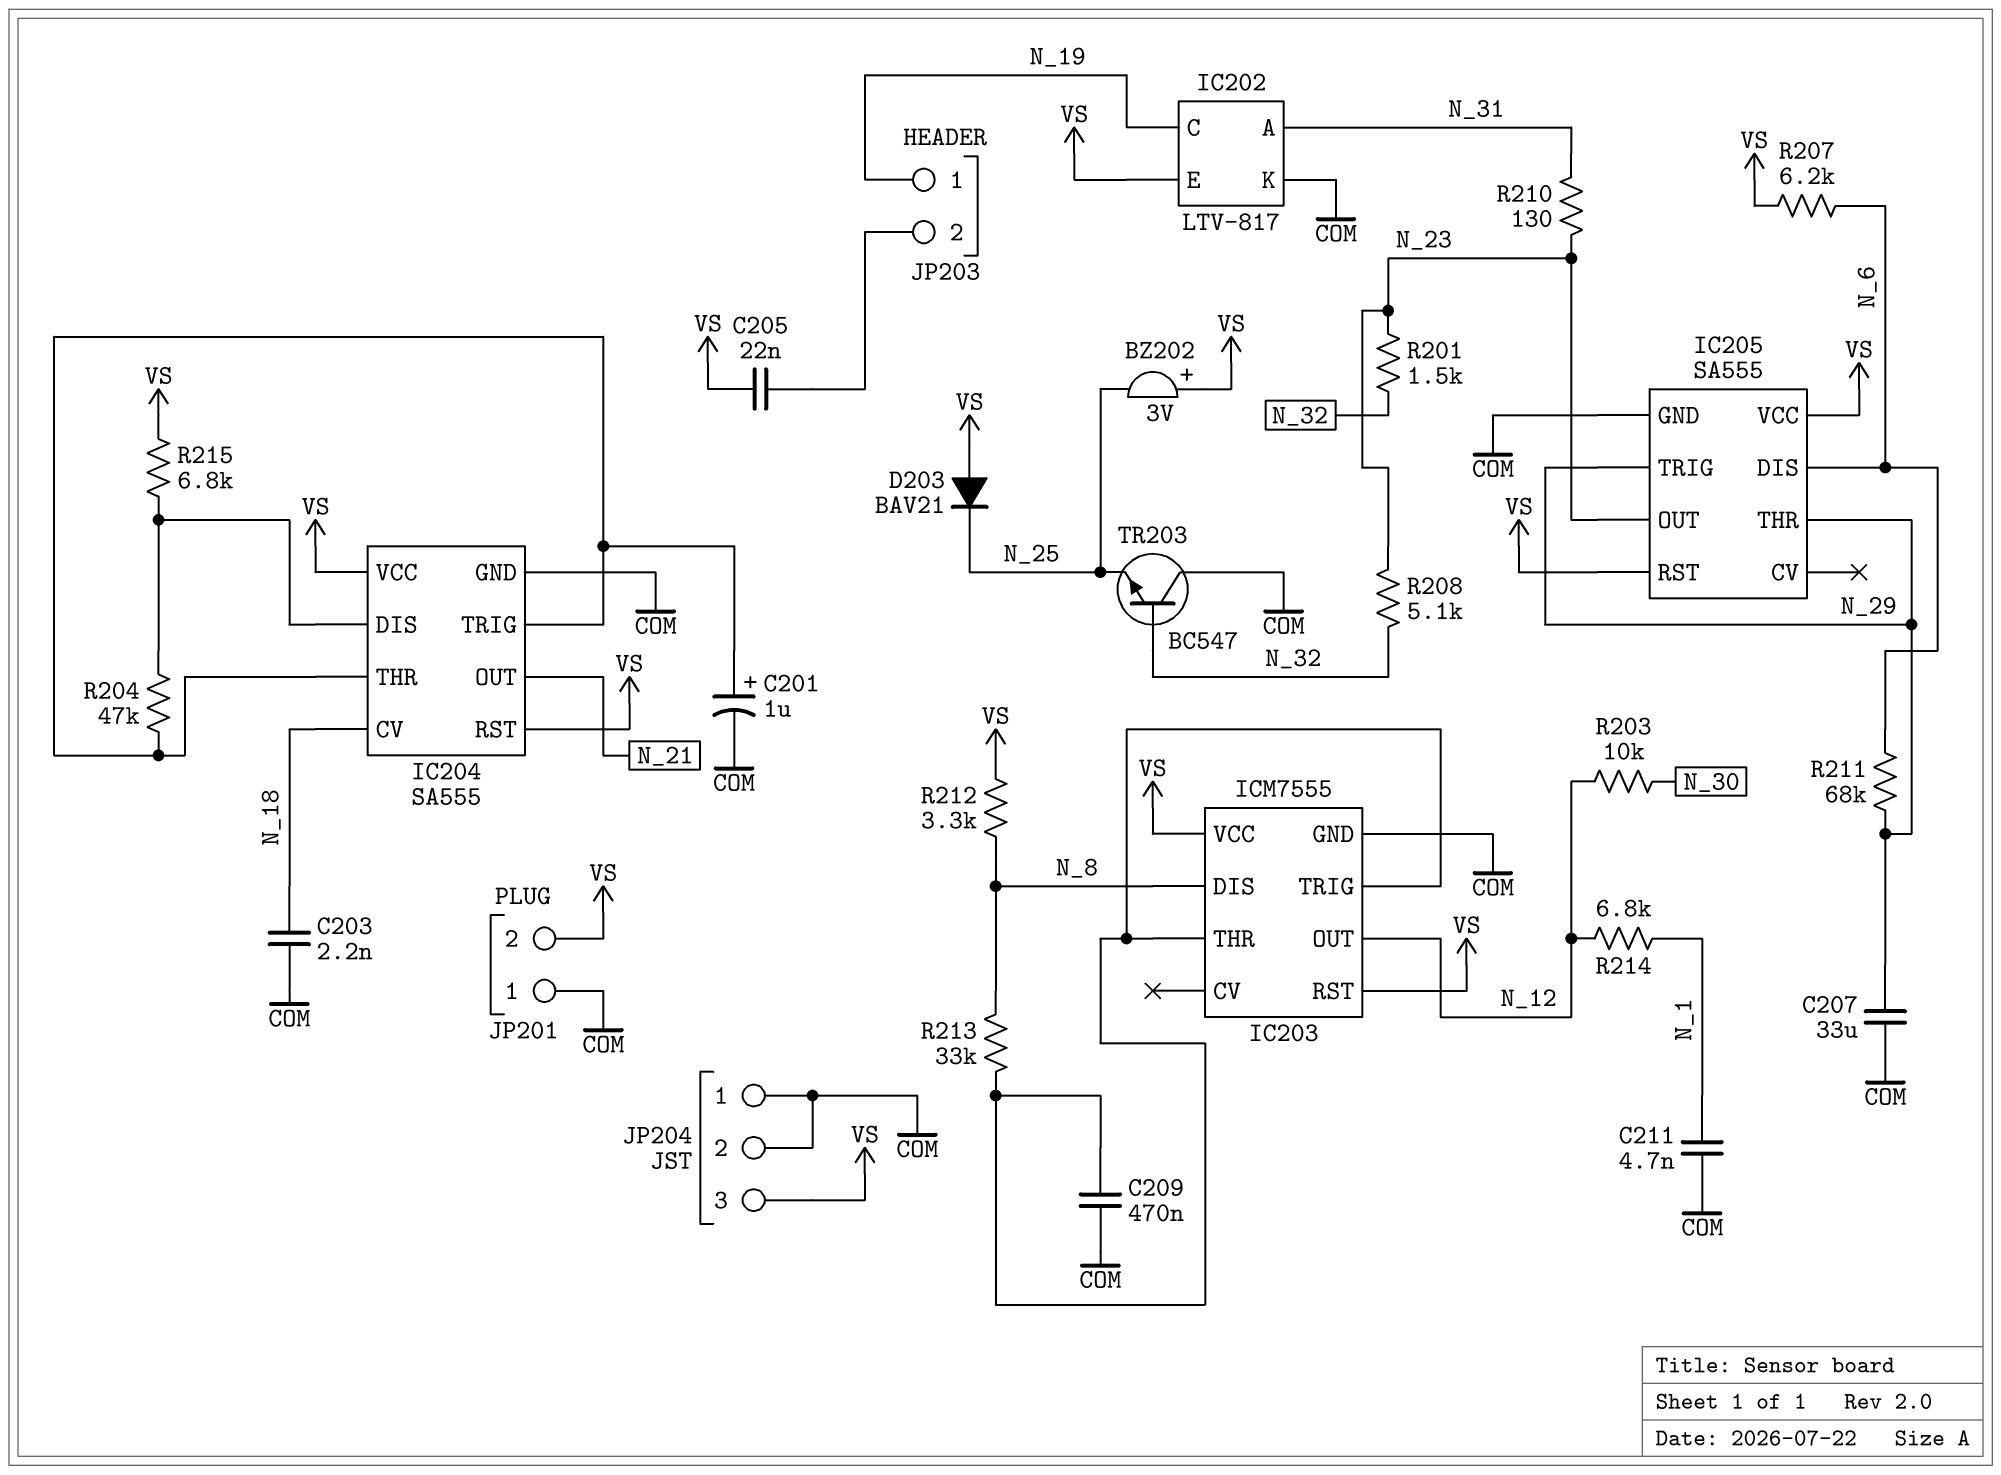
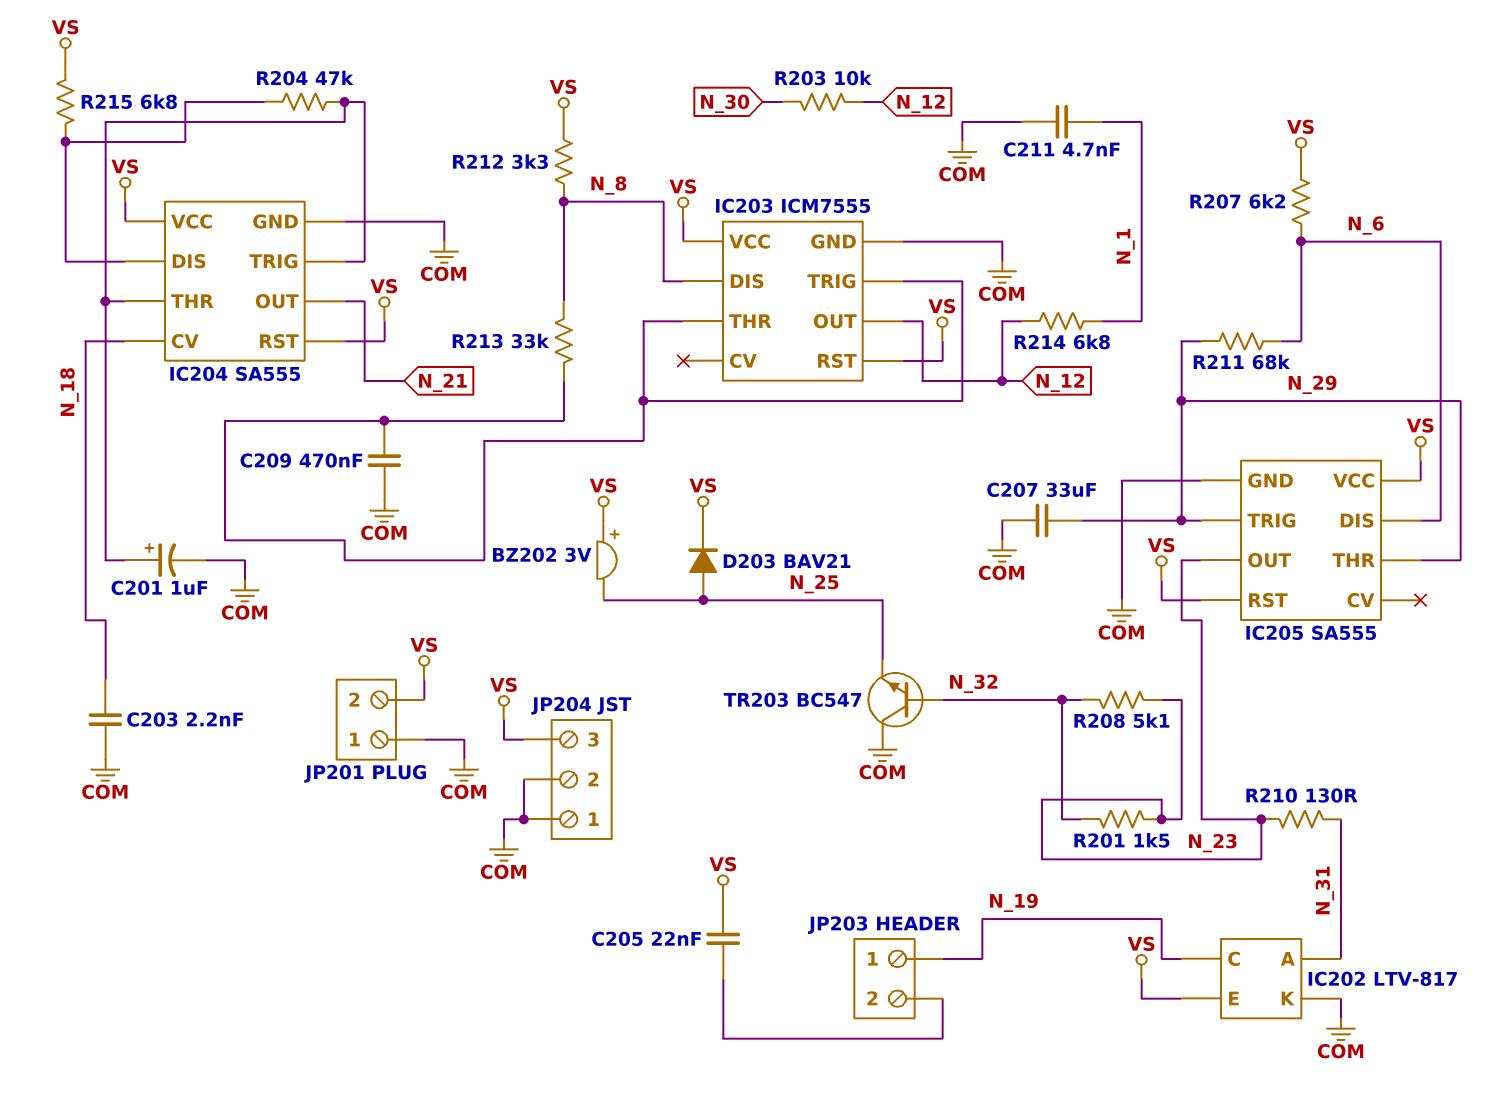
D203: diode BAV21 (A VS, K N_25) -> diode BAV21 (A N_25, K VS)

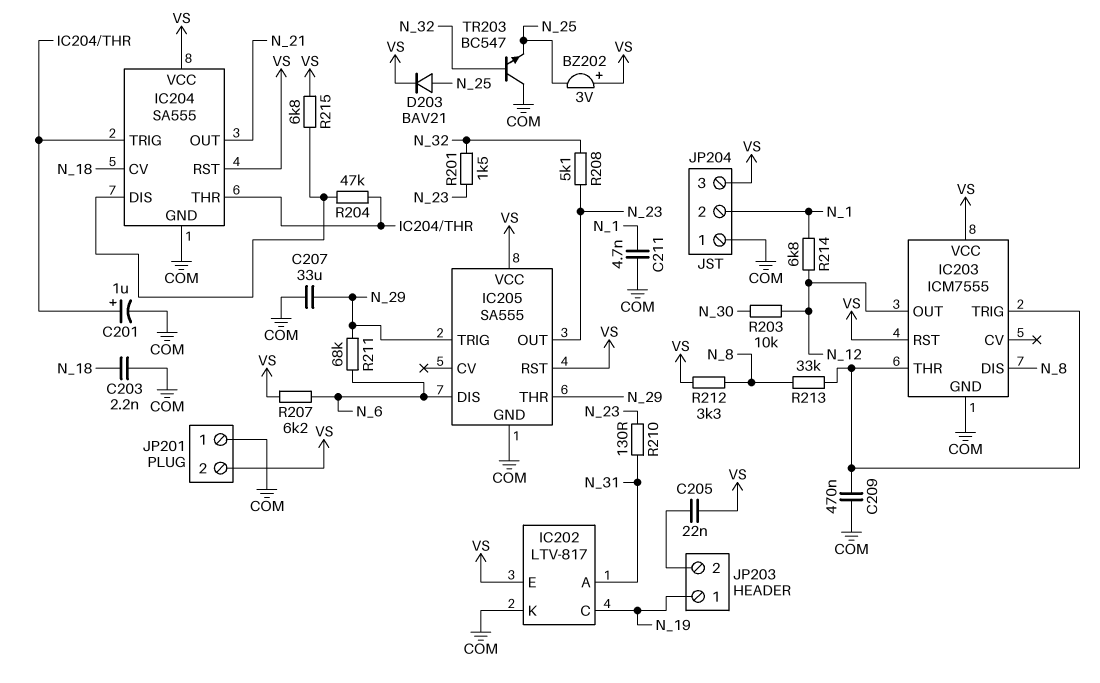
JP204 pin 2: COM -> N_1

